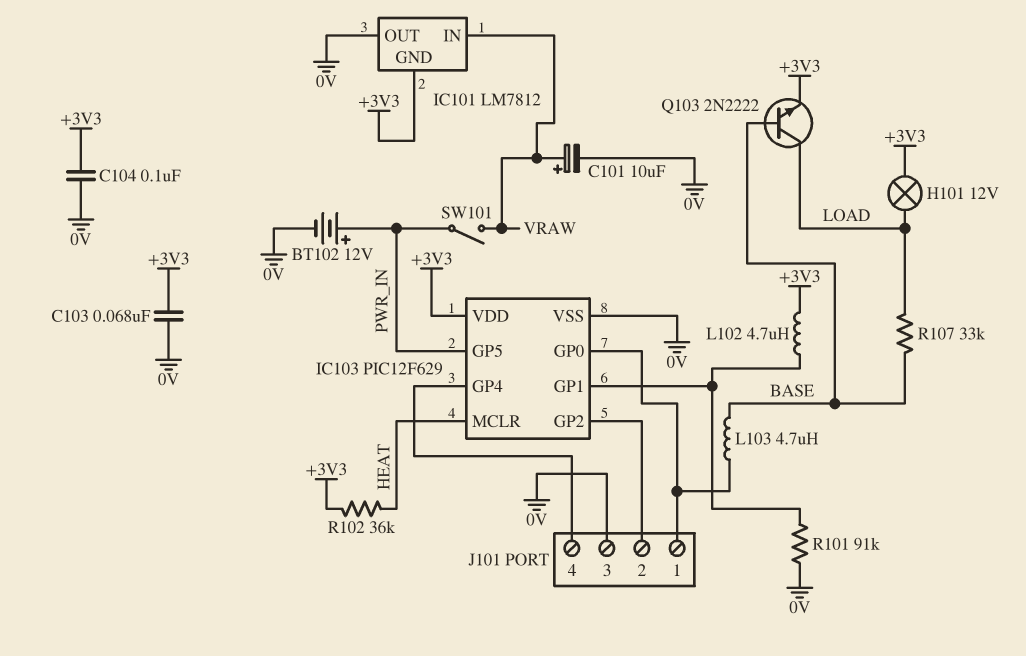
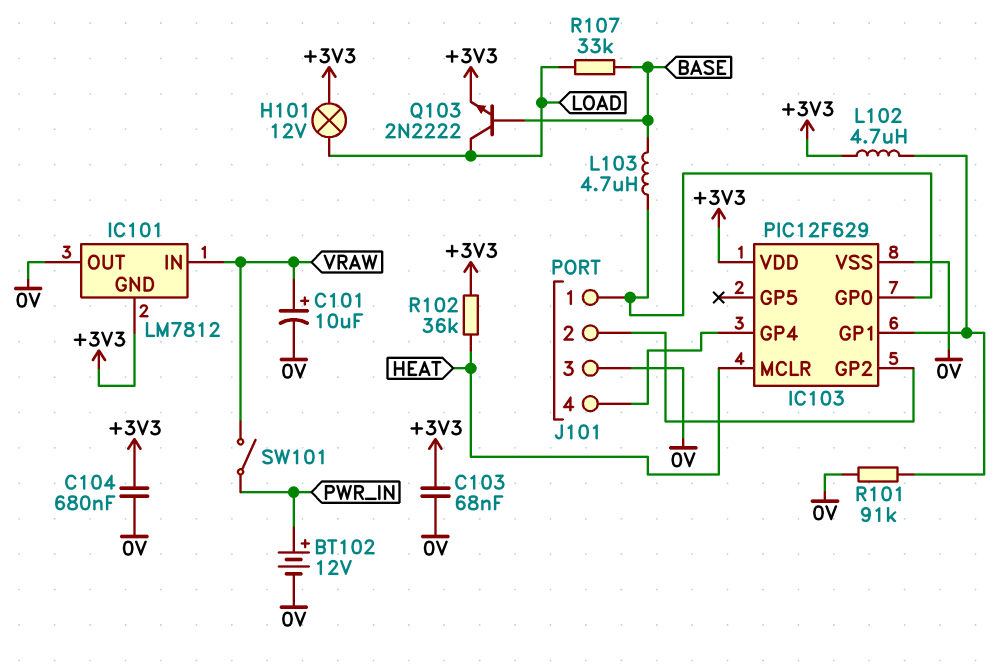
C104: 100nF (+3V3, 0V) -> 680nF (+3V3, 0V)
IC103 pin GP5: PWR_IN -> none

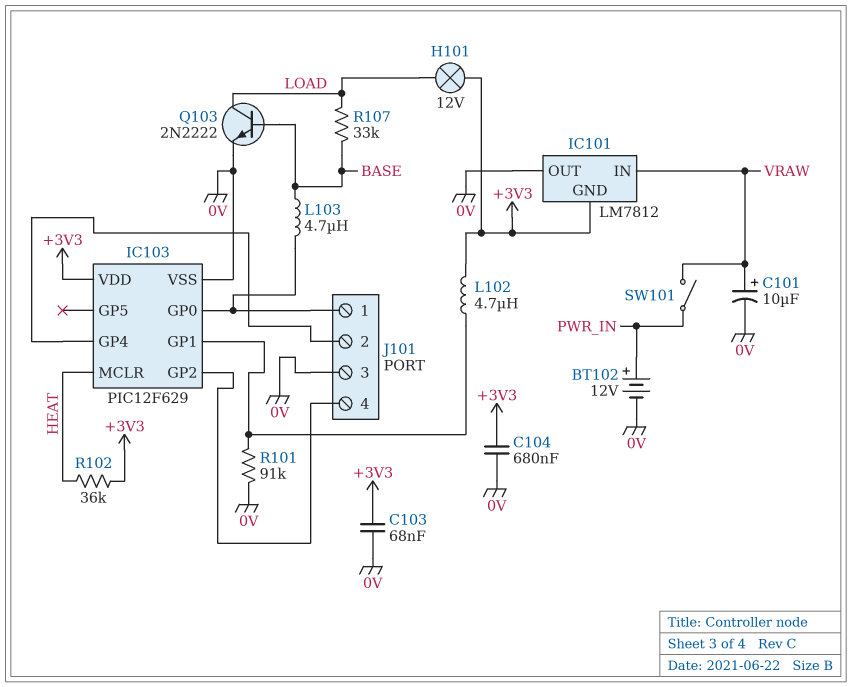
J101 pin 2: IC103/GP2 -> IC103/GP4
J101 pin 4: IC103/GP4 -> IC103/GP2
Q103: NPN 2N2222 (B BASE, C LOAD, E +3V3) -> NPN 2N2222 (B BASE, C LOAD, E 0V)

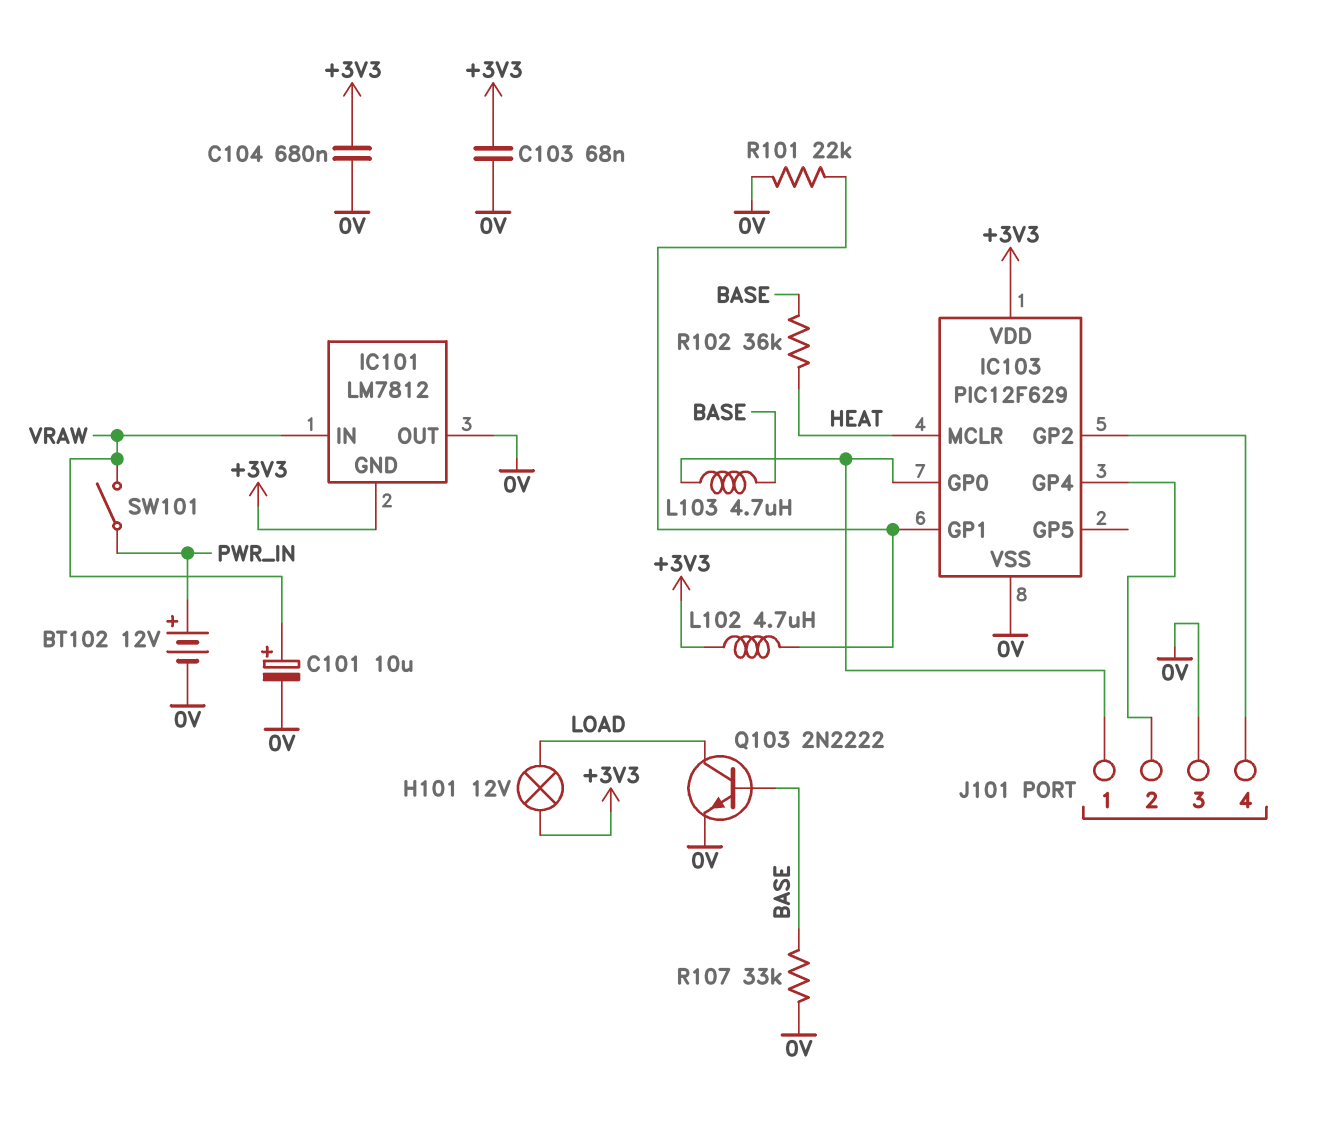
R101: 91k (0V, IC103/GP1) -> 22k (0V, IC103/GP1)
R102: 36k (+3V3, HEAT) -> 36k (BASE, HEAT)
R107: 33k (BASE, LOAD) -> 33k (0V, BASE)

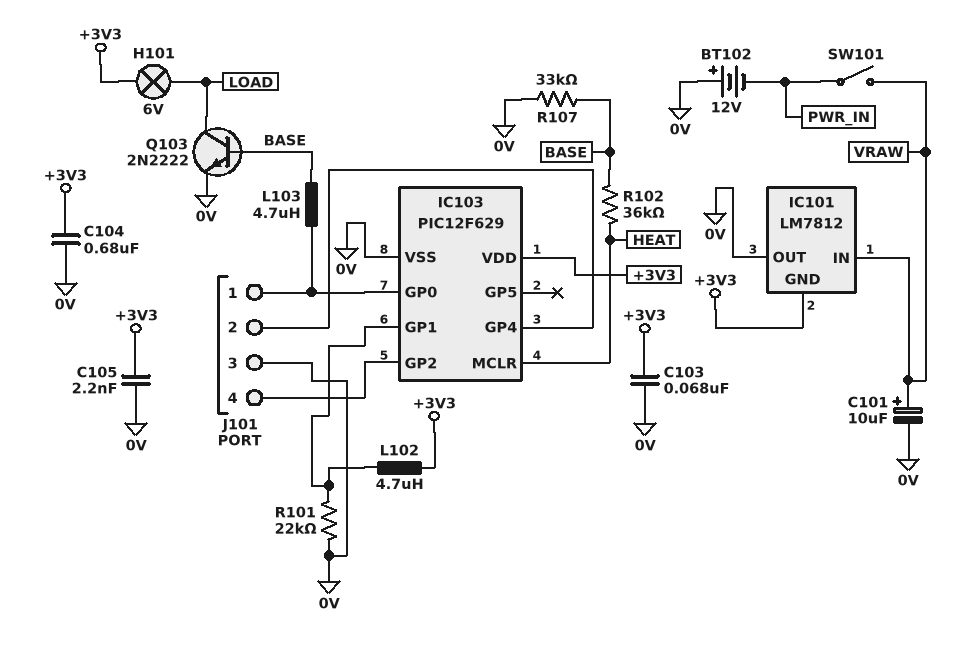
BT102: 12V (plus PWR_IN, minus 0V) -> 12V (plus 0V, minus PWR_IN)
C105: none -> 2.2nF (+3V3, 0V)
H101: lamp 12V (+3V3, LOAD) -> lamp 6V (+3V3, LOAD)

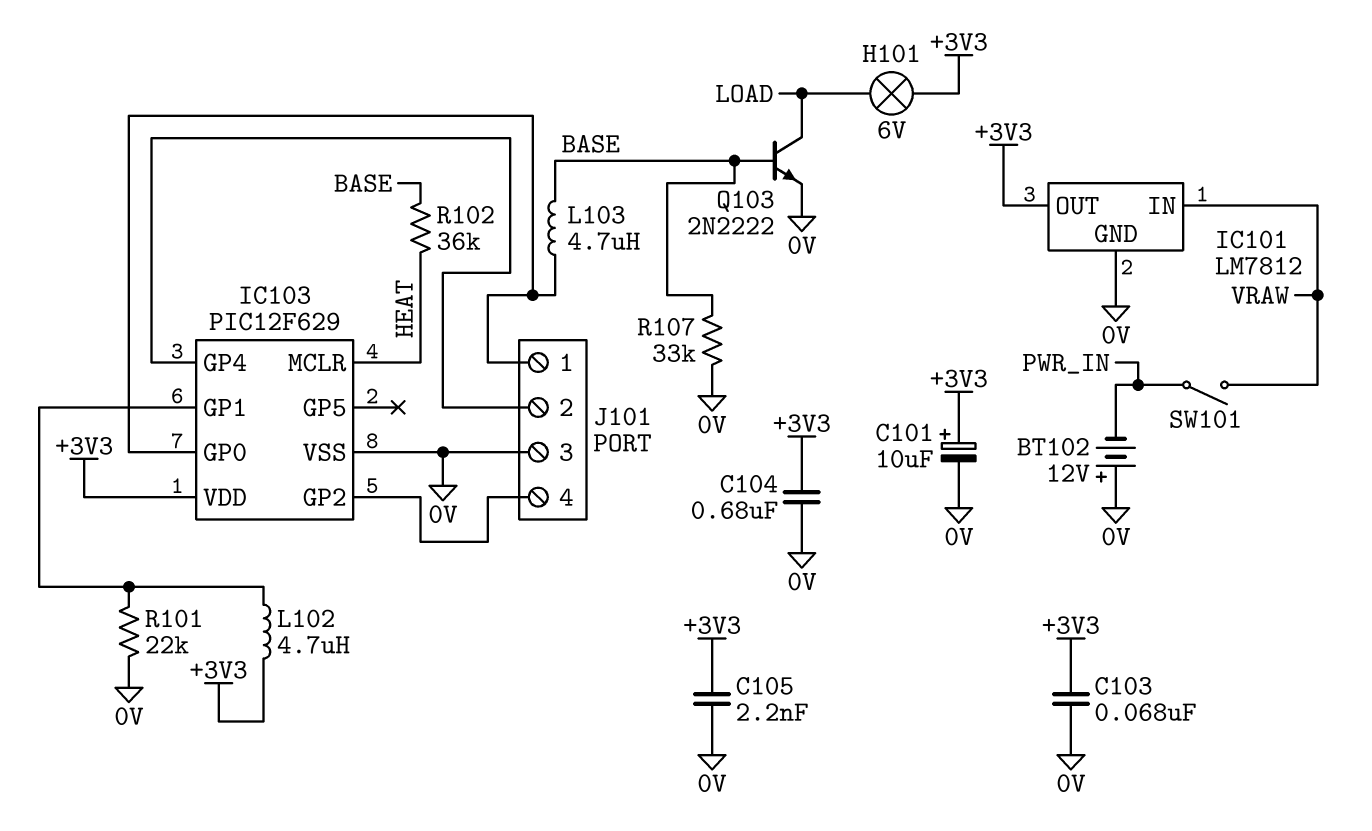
C101: 10uF (plus VRAW, minus 0V) -> 10uF (plus +3V3, minus 0V)
IC101 pin GND: +3V3 -> 0V
IC101 pin OUT: 0V -> +3V3

